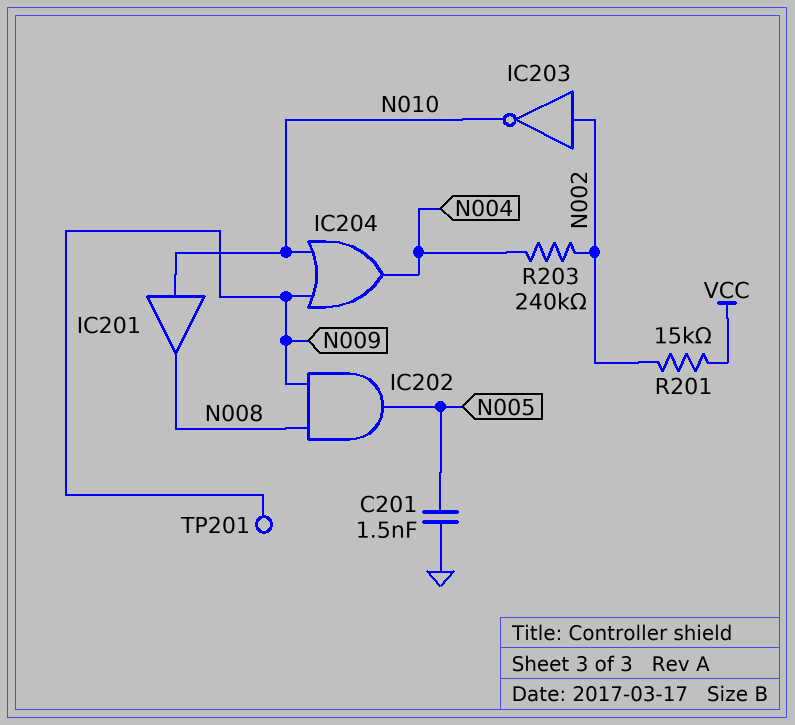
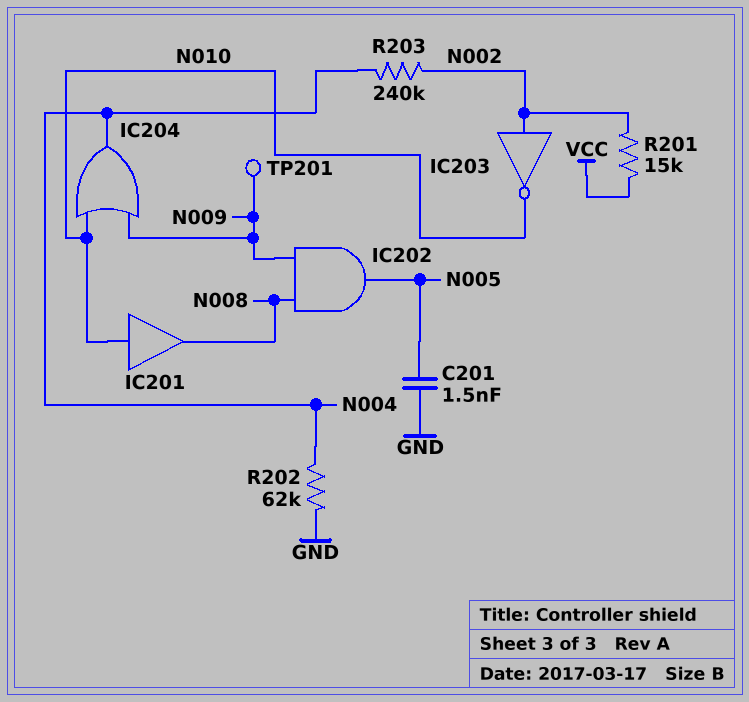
R202: none -> 62k (GND, N004)

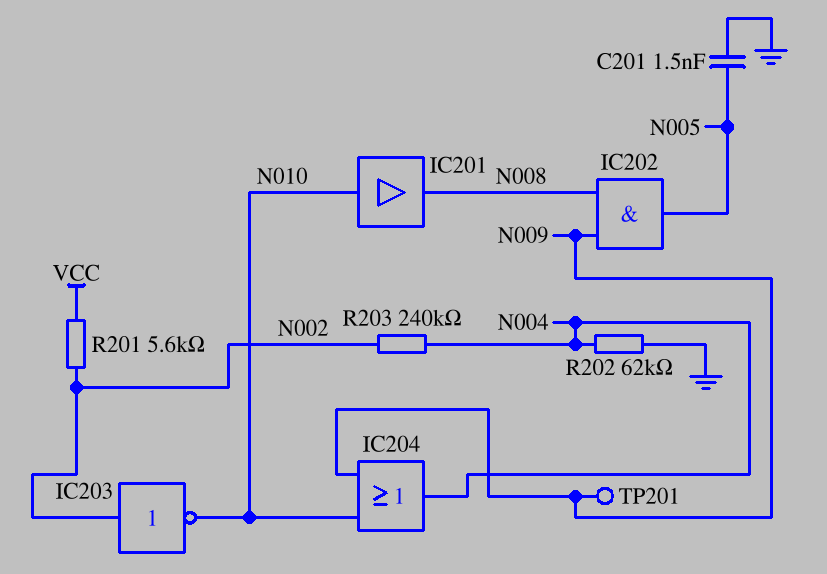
R201: 15k (N002, VCC) -> 5.6k (N002, VCC)

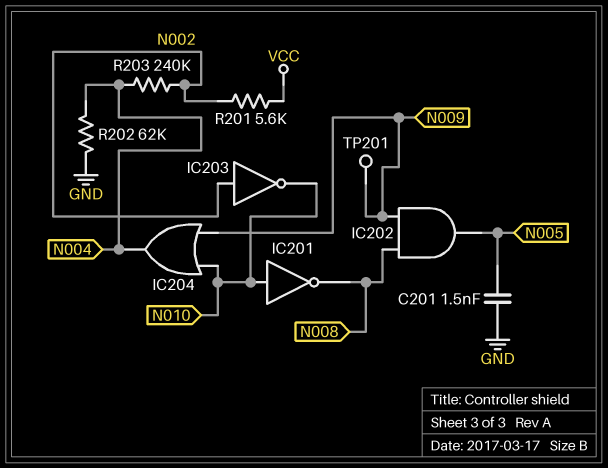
IC201: buffer (in N010, out N008) -> NOT (in N010, out N008)

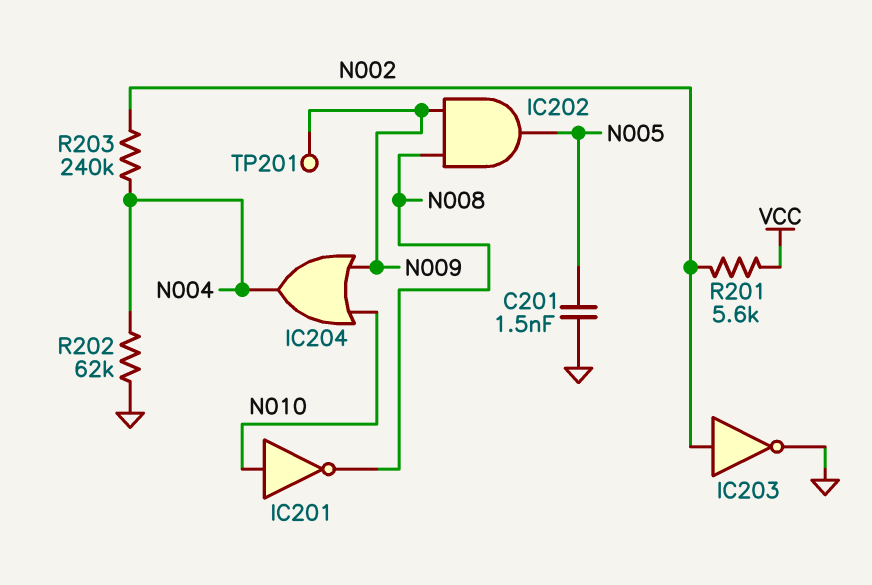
IC203: NOT (in N002, out N010) -> NOT (in N002, out GND)

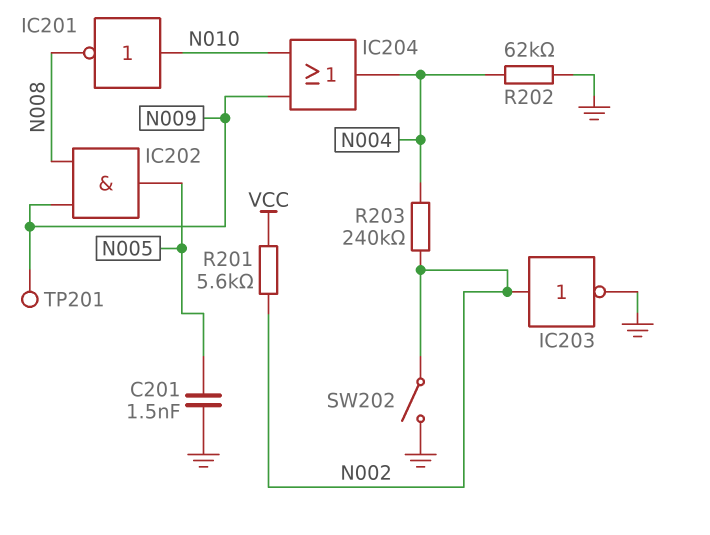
SW202: none -> switch (GND, N002)

